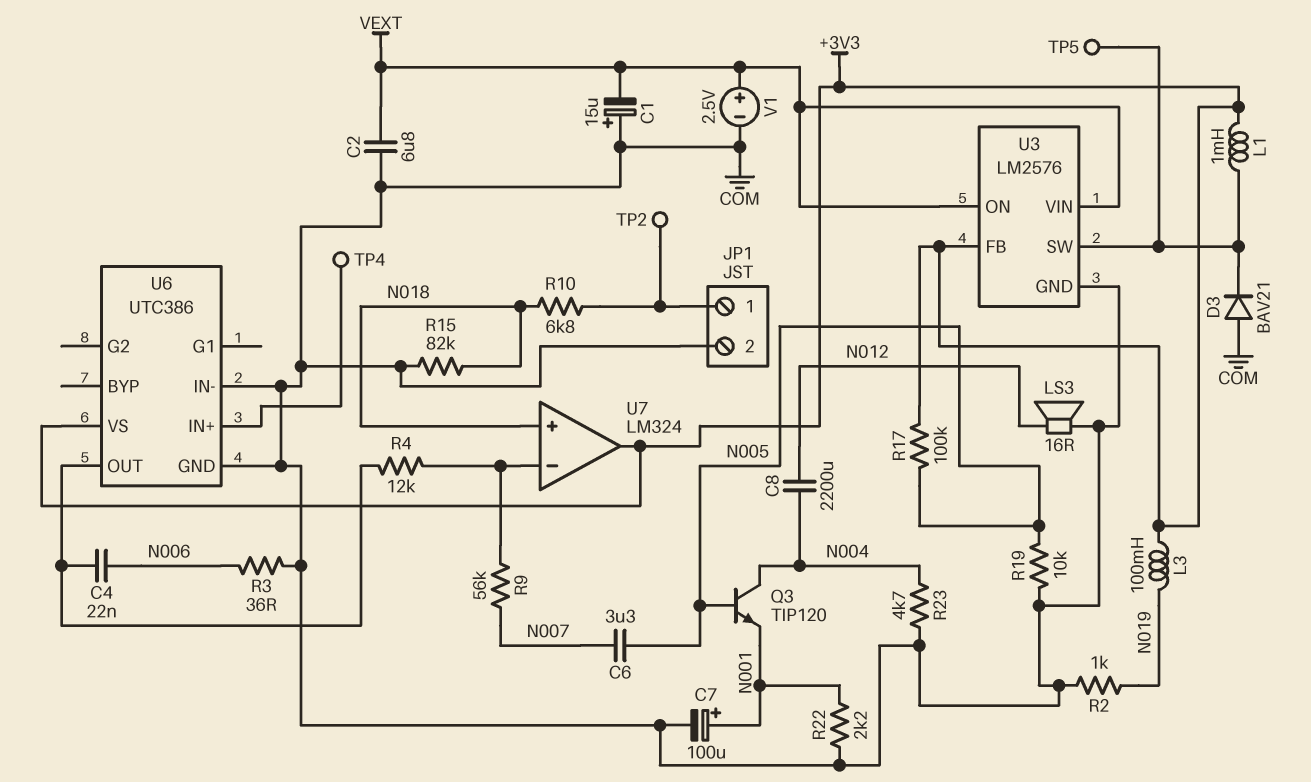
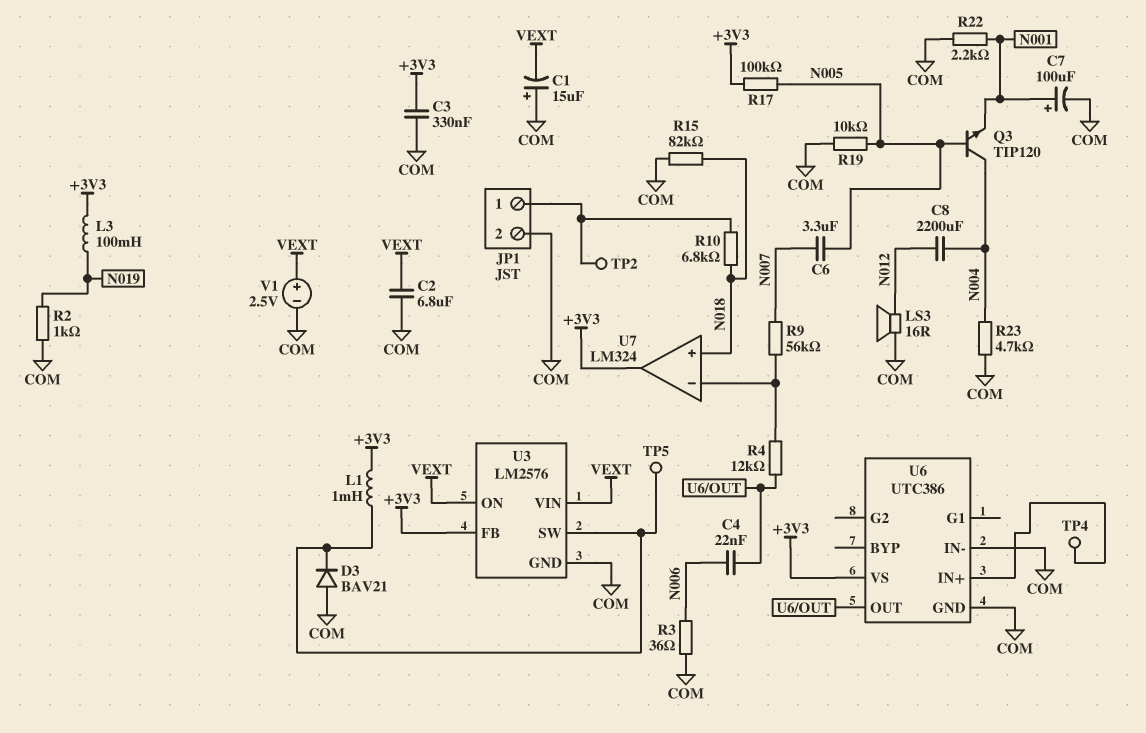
C3: none -> 330nF (+3V3, COM)

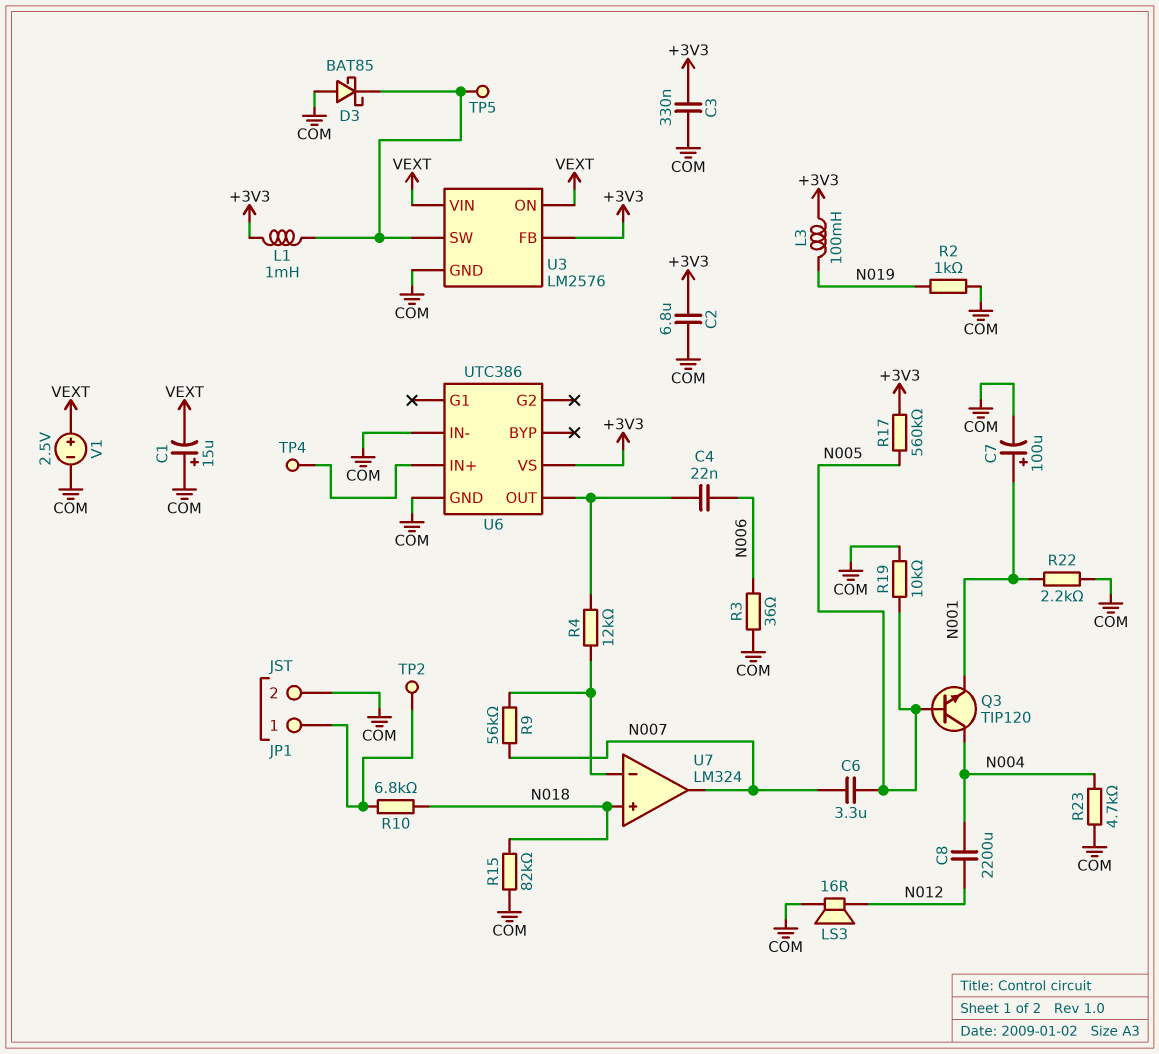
C2: 6.8uF (COM, VEXT) -> 6.8uF (+3V3, COM)
D3: diode BAV21 (A COM, K U3/SW) -> schottky BAT85 (A COM, K U3/SW)
R17: 100k (+3V3, N005) -> 560k (+3V3, N005)
U7 pin out: +3V3 -> N007

